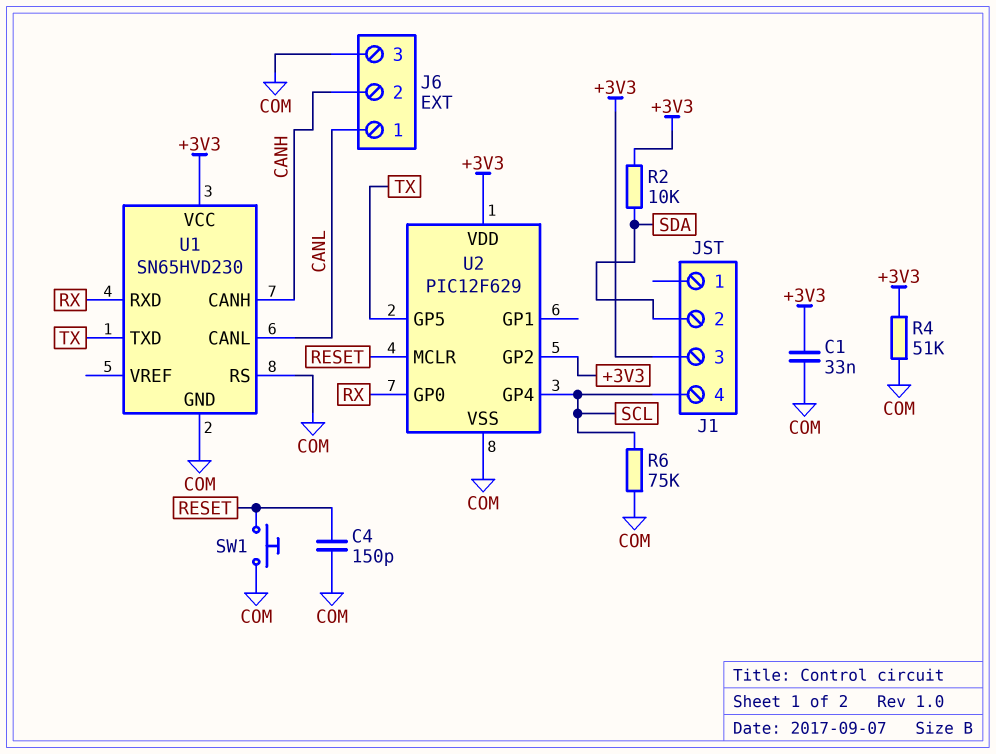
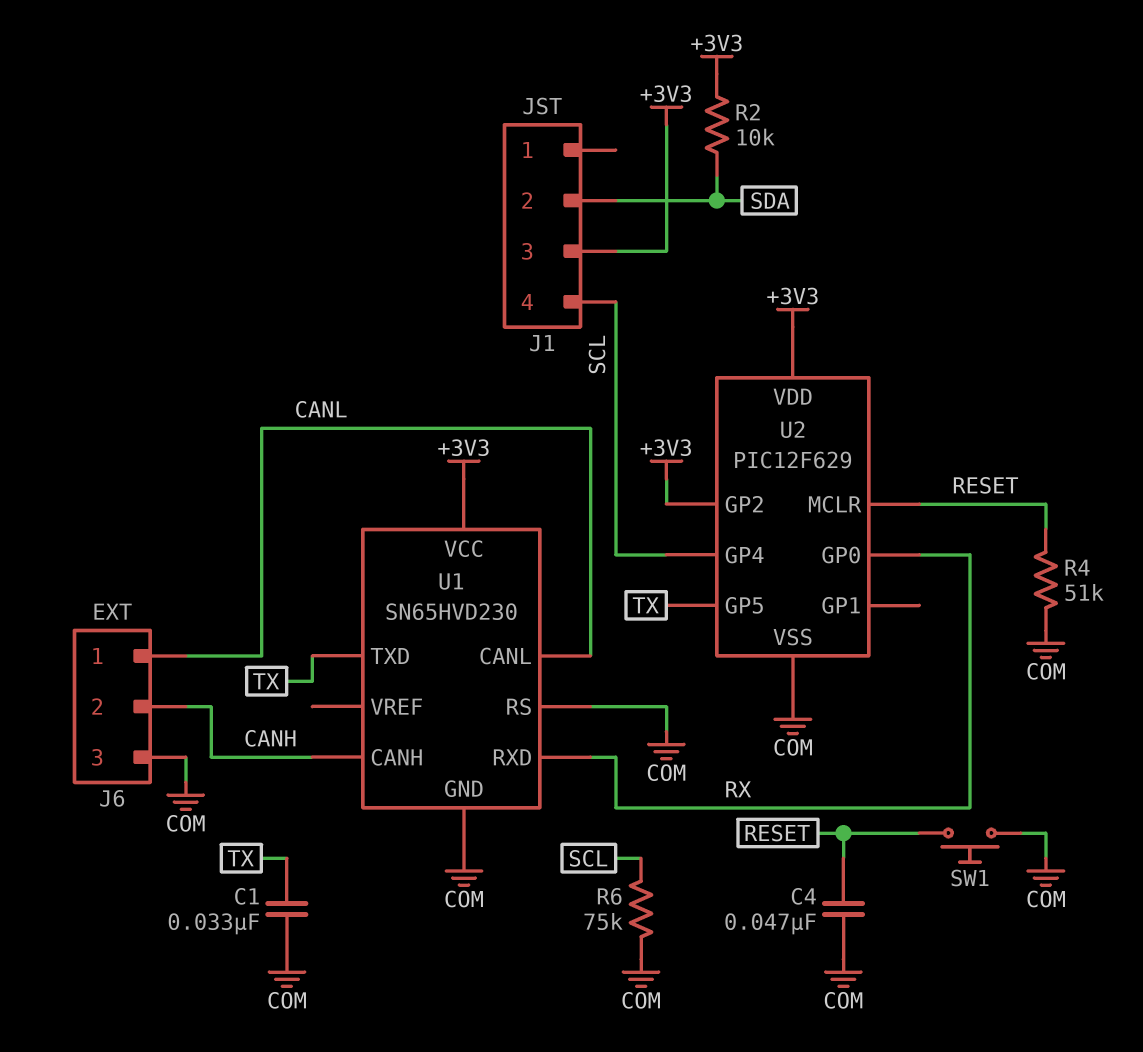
C1: 33nF (+3V3, COM) -> 33nF (COM, TX)
C4: 150pF (COM, RESET) -> 47nF (COM, RESET)
R4: 51k (+3V3, COM) -> 51k (COM, RESET)

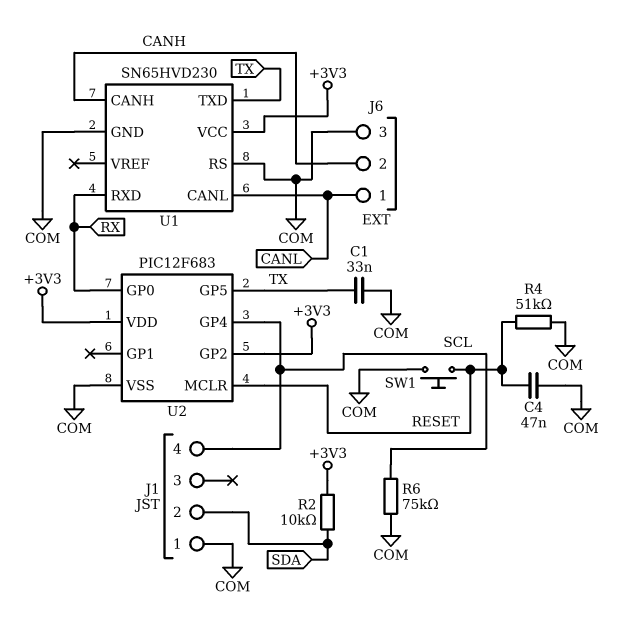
J1 pin 1: none -> COM
J1 pin 3: +3V3 -> none
U2: PIC12F629 -> PIC12F683

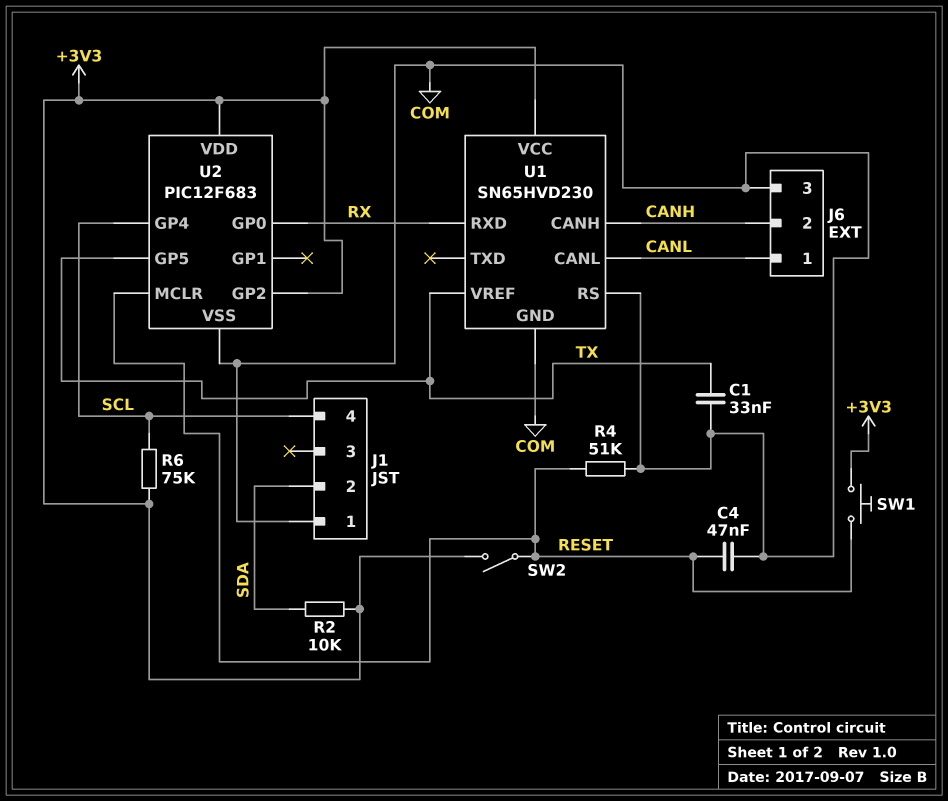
R6: 75k (COM, SCL) -> 75k (+3V3, SCL)
SW1: button (COM, RESET) -> button (+3V3, RESET)
SW2: none -> switch (+3V3, RESET)
U1 pin TXD: TX -> none
U1 pin VREF: none -> TX

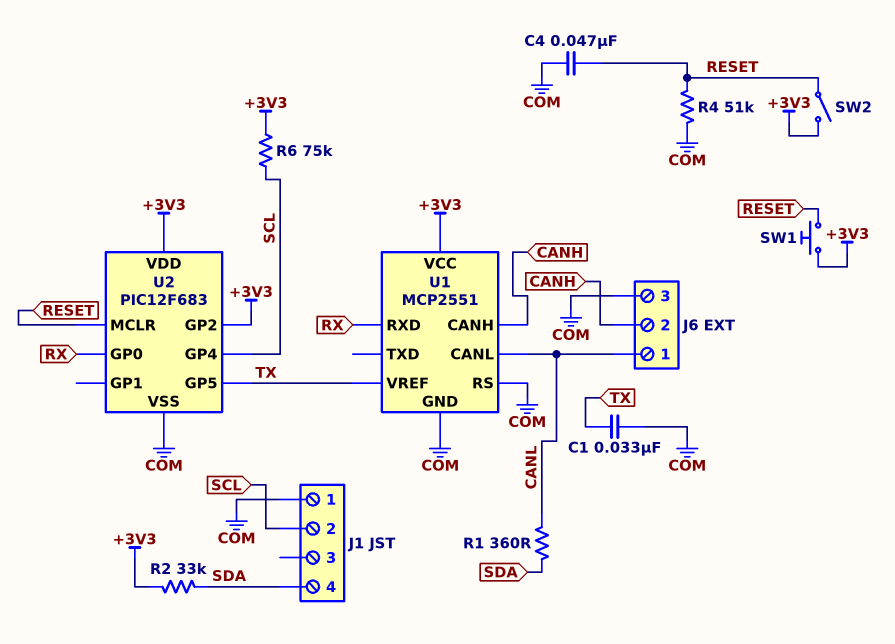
J1 pin 2: SDA -> SCL
J1 pin 4: SCL -> SDA
R1: none -> 360 (CANL, SDA)
R2: 10k (+3V3, SDA) -> 33k (+3V3, SDA)
U1: SN65HVD230 -> MCP2551

